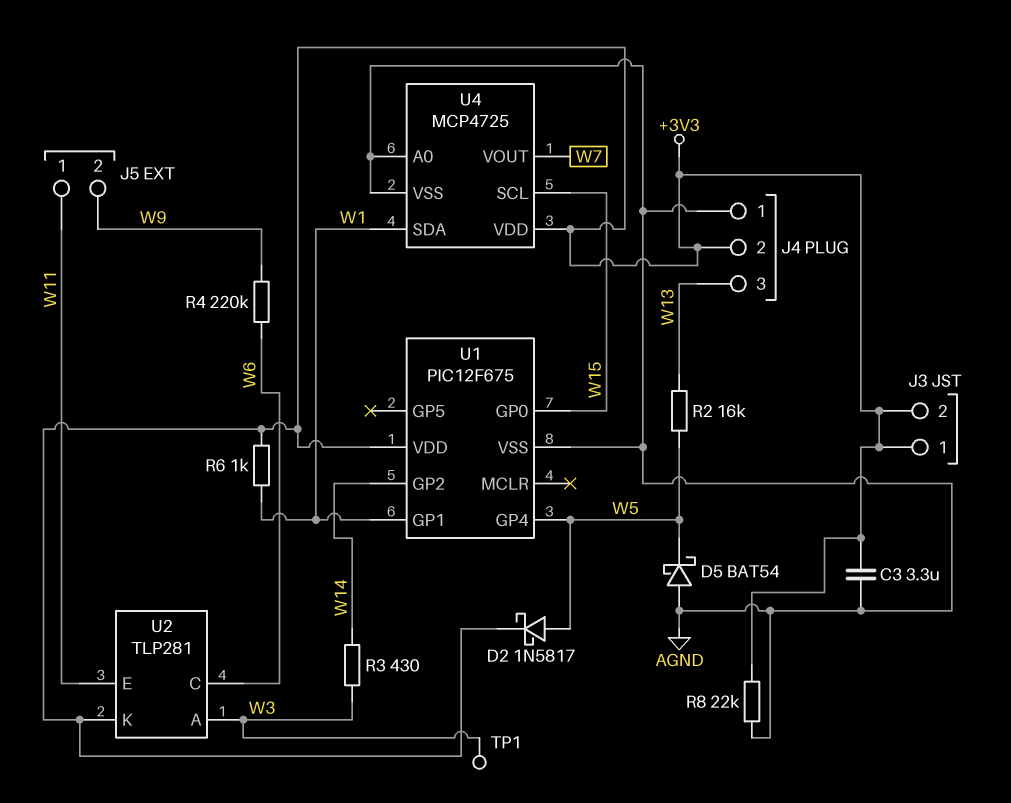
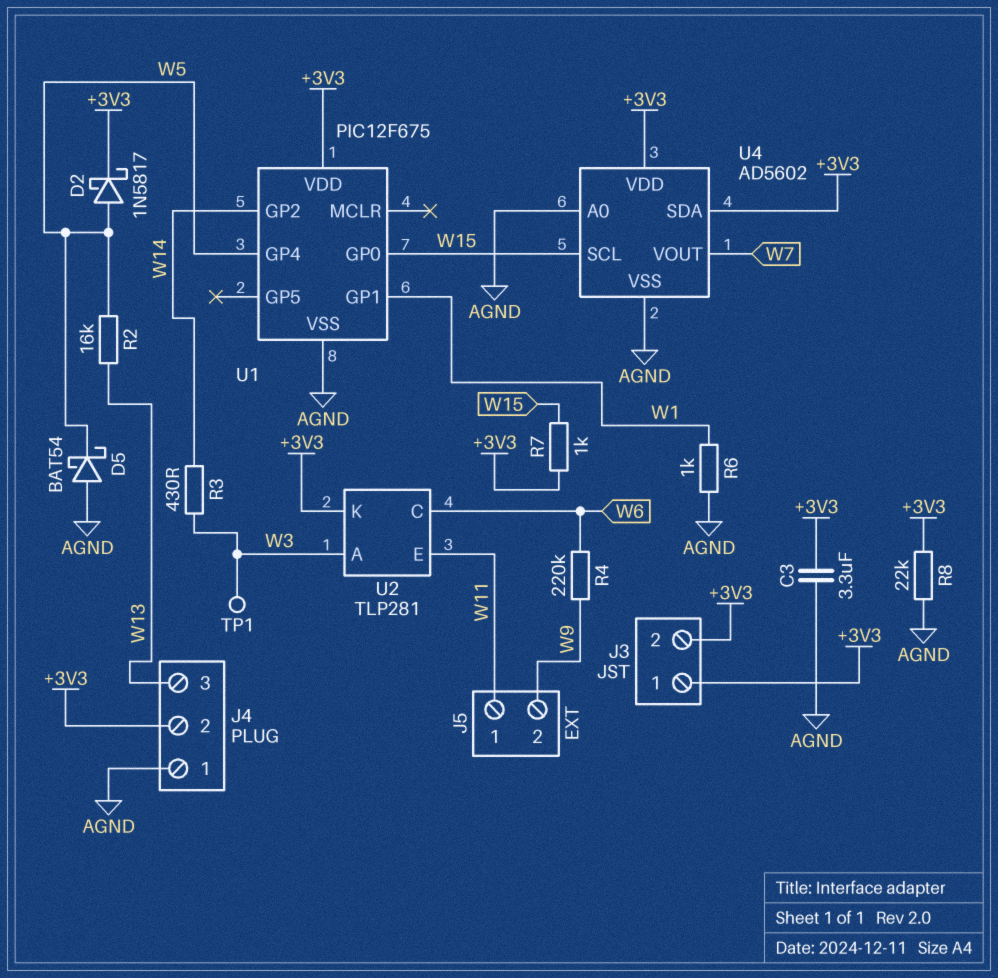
R6: 1k (+3V3, W1) -> 1k (AGND, W1)
R7: none -> 1k (+3V3, W15)
U4: MCP4725 -> AD5602
U4 pin SDA: W1 -> +3V3

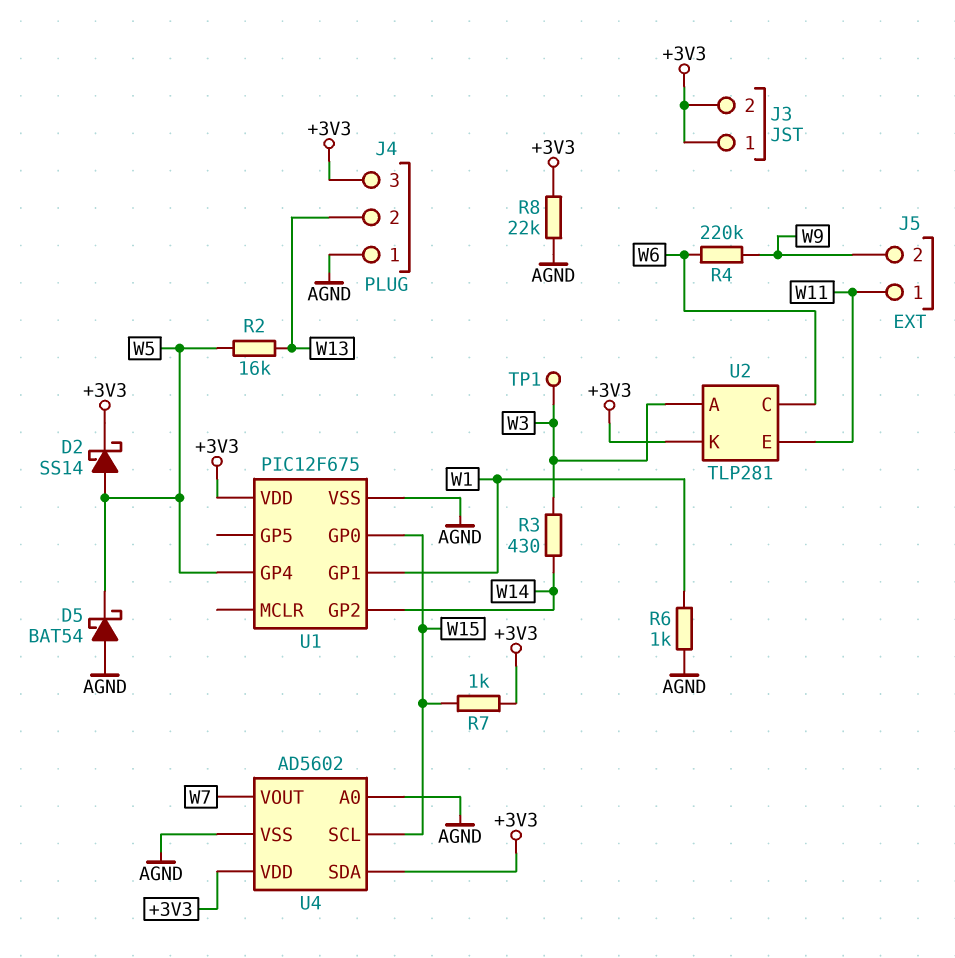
C3: 3.3uF (+3V3, AGND) -> none
D2: schottky 1N5817 (A W5, K +3V3) -> schottky SS14 (A W5, K +3V3)
J4 pin 2: +3V3 -> W13
J4 pin 3: W13 -> +3V3

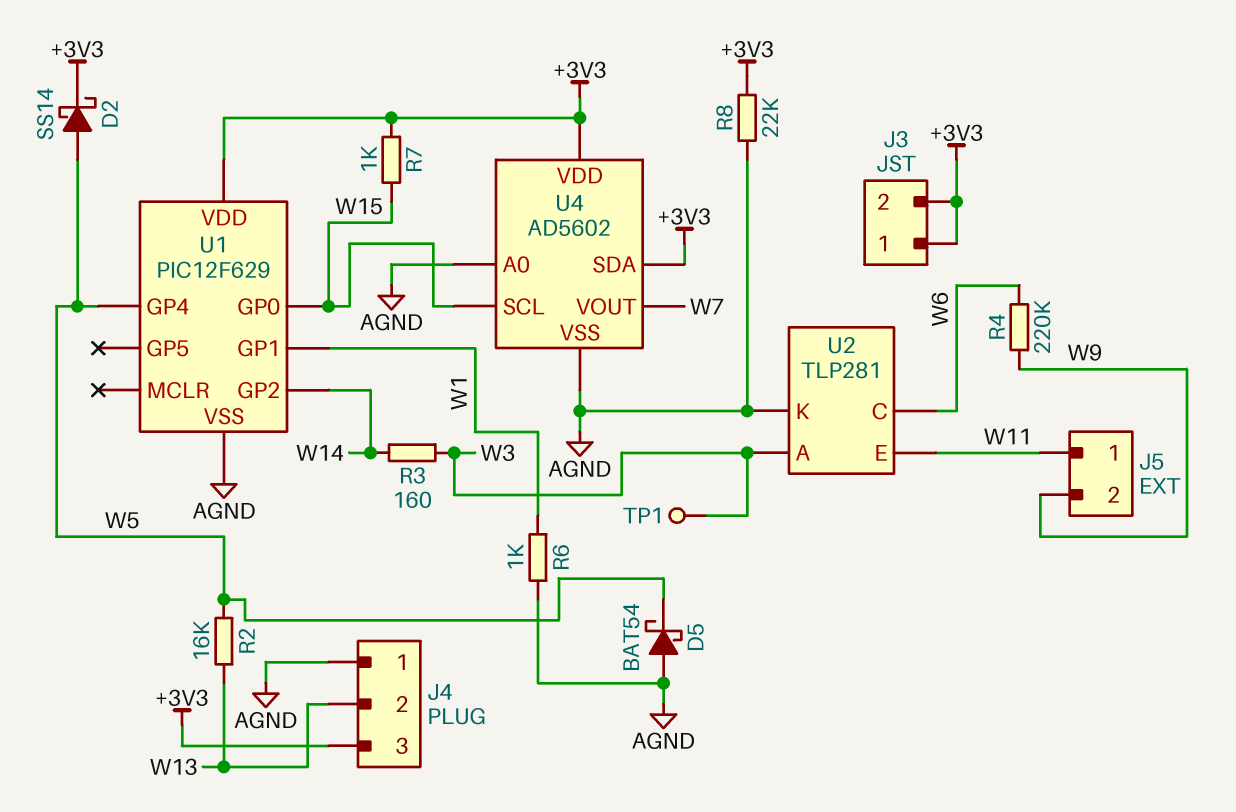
R3: 430 (W3, W14) -> 160 (W3, W14)
U1: PIC12F675 -> PIC12F629
U2 pin K: +3V3 -> AGND

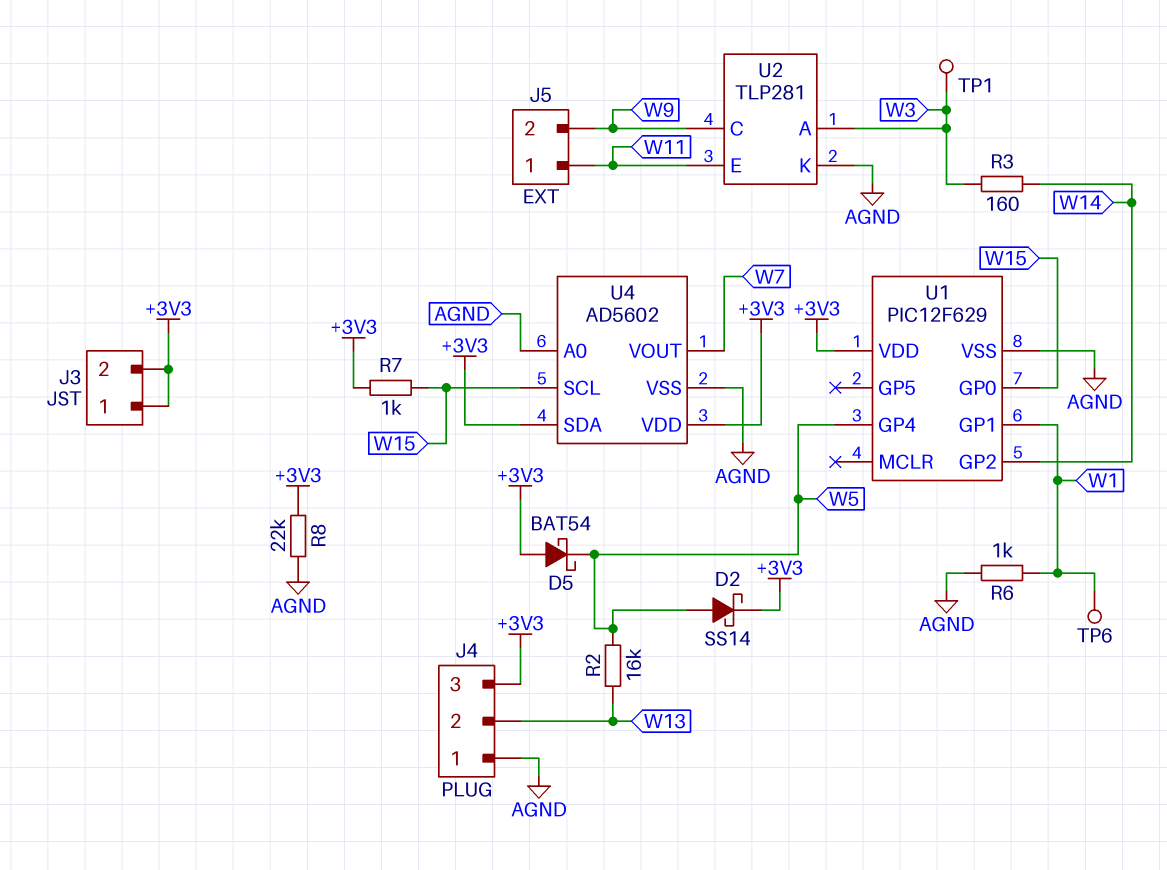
D5: schottky BAT54 (A AGND, K W5) -> schottky BAT54 (A +3V3, K W5)
R4: 220k (W6, W9) -> none
TP6: none -> test point (W1)
U2 pin C: W6 -> W9

